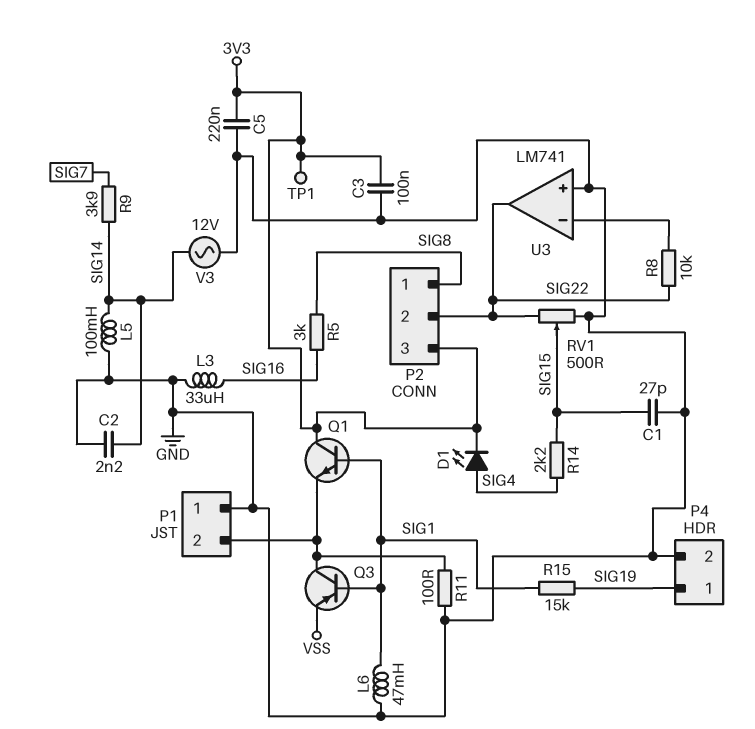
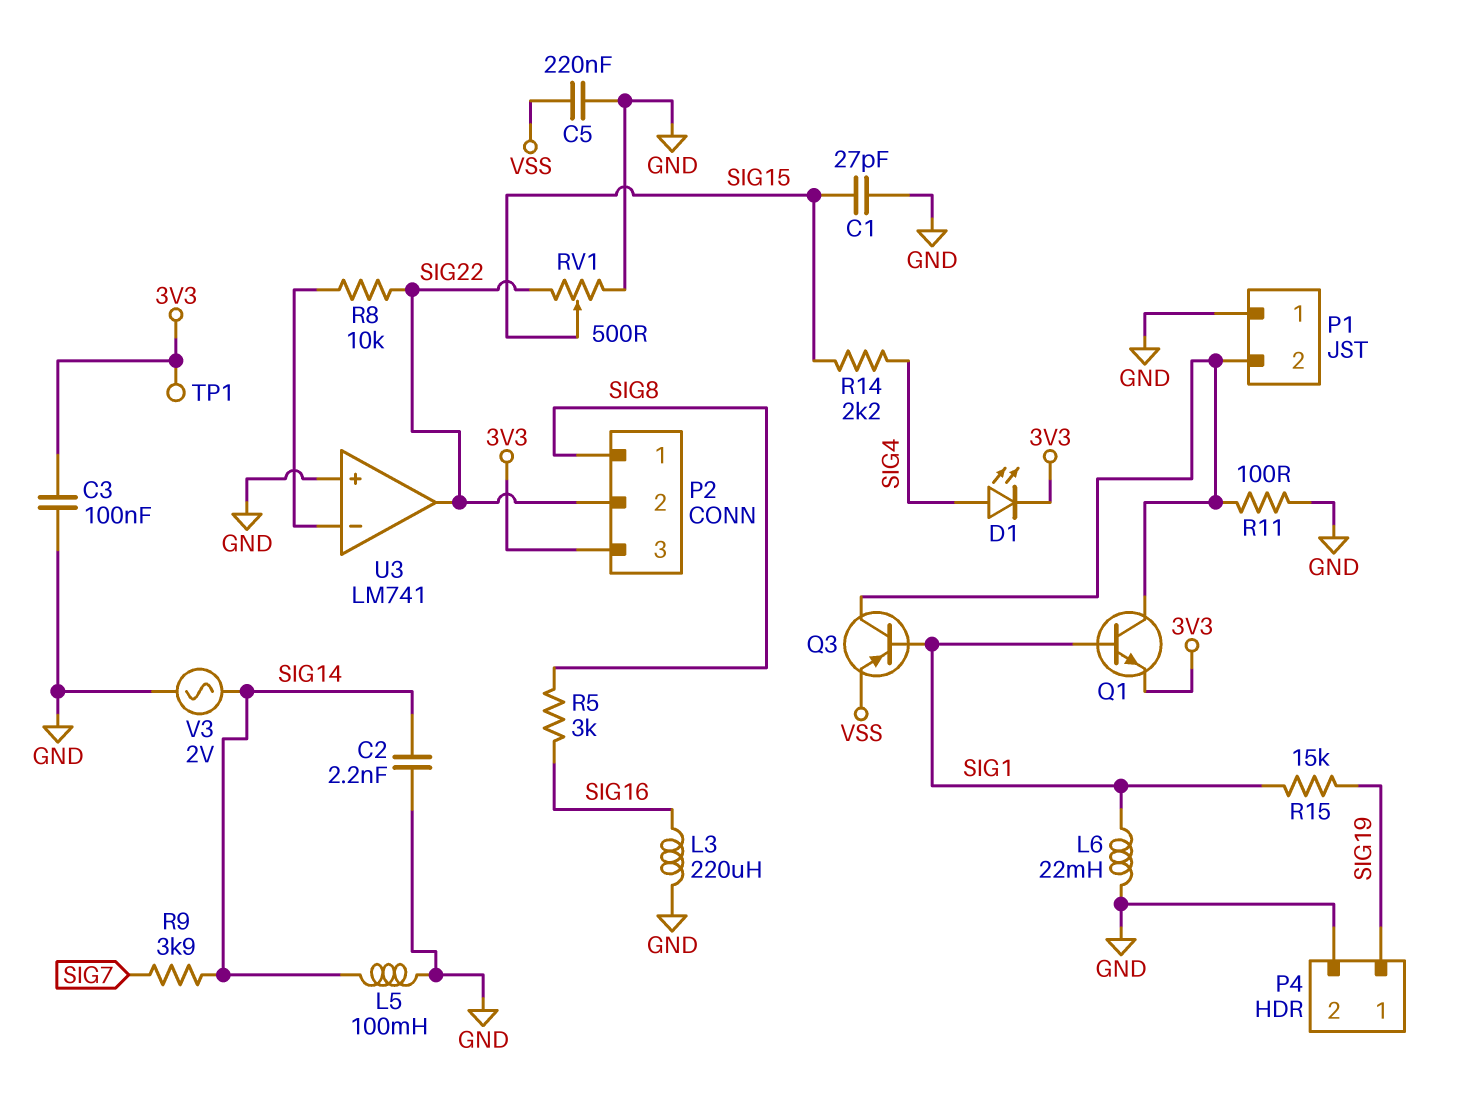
C5: 220nF (3V3, GND) -> 220nF (GND, VSS)
L3: 33uH (GND, SIG16) -> 220uH (GND, SIG16)
L6: 47mH (GND, SIG1) -> 22mH (GND, SIG1)
Q1: NPN (B SIG1, C 3V3, E P1/2) -> NPN (B SIG1, C P1/2, E 3V3)
V3: AC 12V (GND, SIG14) -> AC 2V (GND, SIG14)

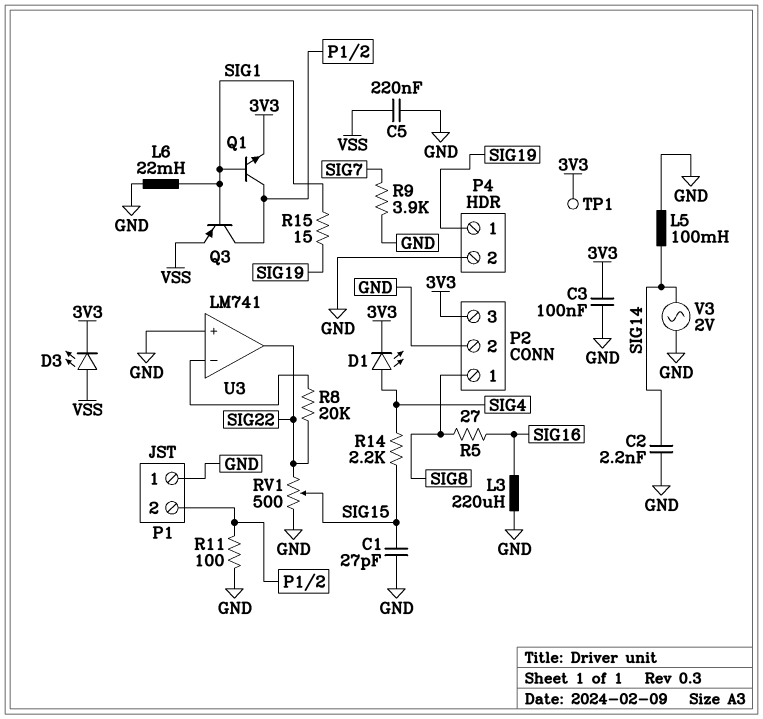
D3: none -> LED (A VSS, K 3V3)
P2 pin 2: SIG22 -> GND
R5: 3k (SIG8, SIG16) -> 27 (SIG8, SIG16)
R8: 10k (SIG22, U3/in-) -> 20k (SIG22, U3/in-)
R9: 3.9k (SIG7, SIG14) -> 3.9k (GND, SIG7)
R15: 15k (SIG1, SIG19) -> 15 (SIG1, SIG19)

